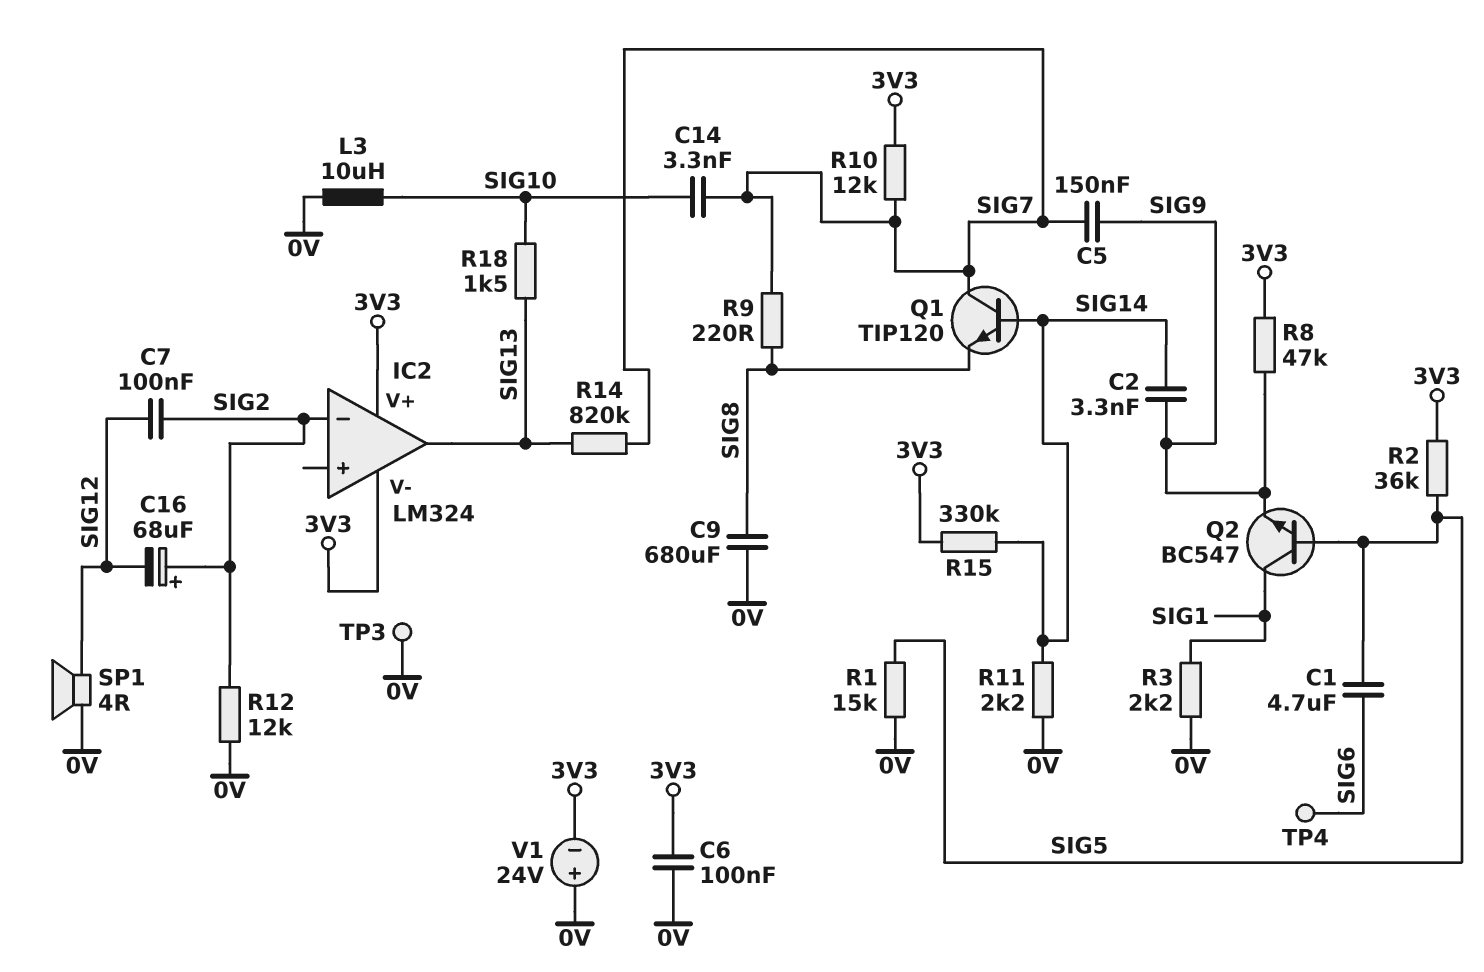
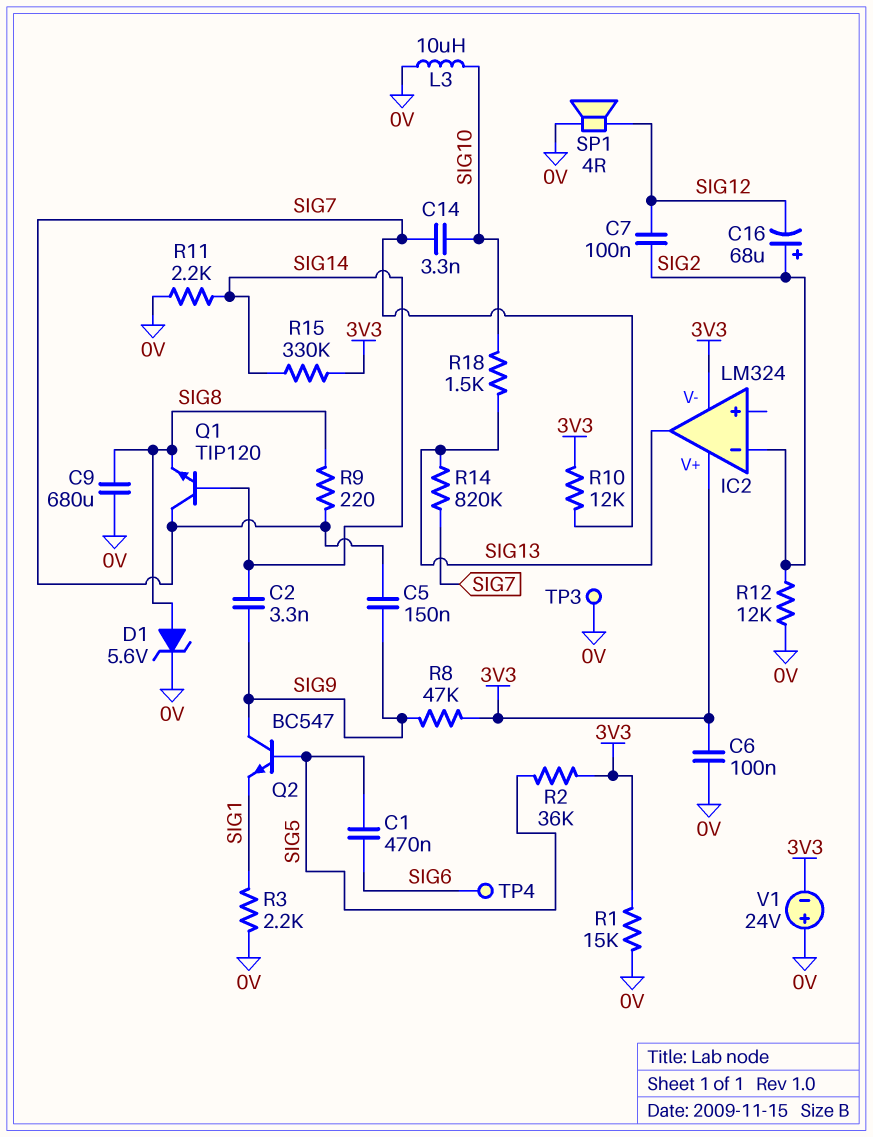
C1: 4.7uF (SIG5, SIG6) -> 470nF (SIG5, SIG6)
D1: none -> zener 5.6V (A SIG8, K 0V)
Q2: NPN BC547 (B SIG5, C SIG1, E SIG9) -> NPN BC547 (B SIG5, C SIG9, E SIG1)
R1: 15k (0V, SIG5) -> 15k (0V, 3V3)

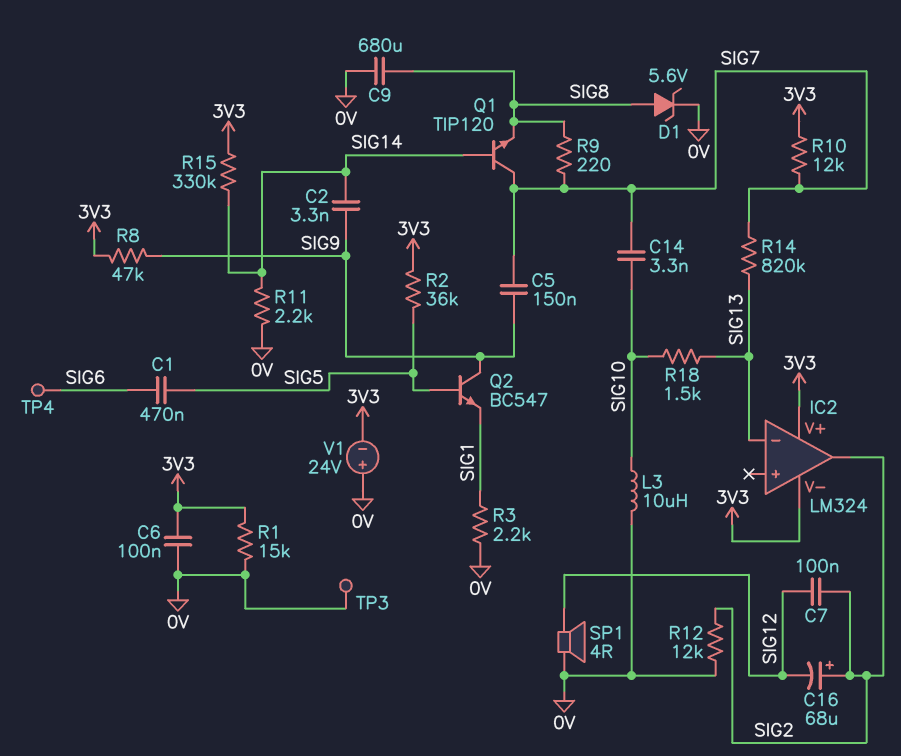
IC2 pin in-: SIG2 -> SIG13
IC2 pin out: SIG13 -> SIG2

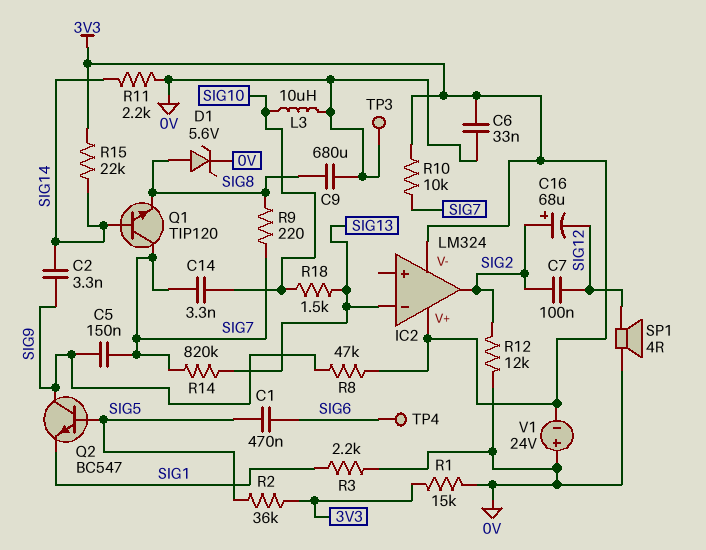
C6: 100nF (0V, 3V3) -> 33nF (0V, 3V3)
R10: 12k (3V3, SIG7) -> 10k (3V3, SIG7)
R15: 330k (3V3, SIG14) -> 22k (3V3, SIG14)

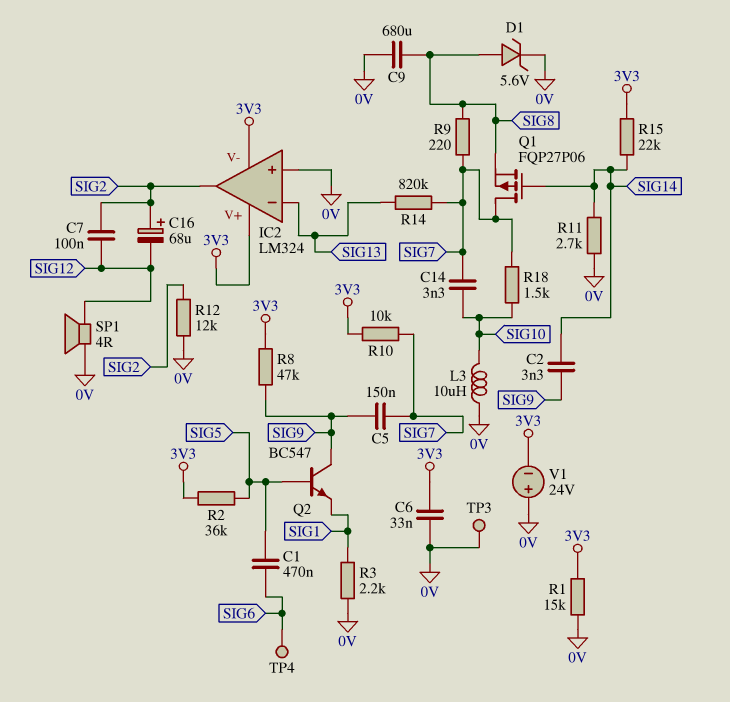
IC2 pin in+: none -> 0V
Q1: NPN TIP120 (B SIG14, C SIG7, E SIG8) -> PMOS FQP27P06 (G SIG14, D SIG7, S SIG8)
R11: 2.2k (0V, SIG14) -> 2.7k (0V, SIG14)
R18: 1.5k (SIG10, SIG13) -> 1.5k (SIG7, SIG10)

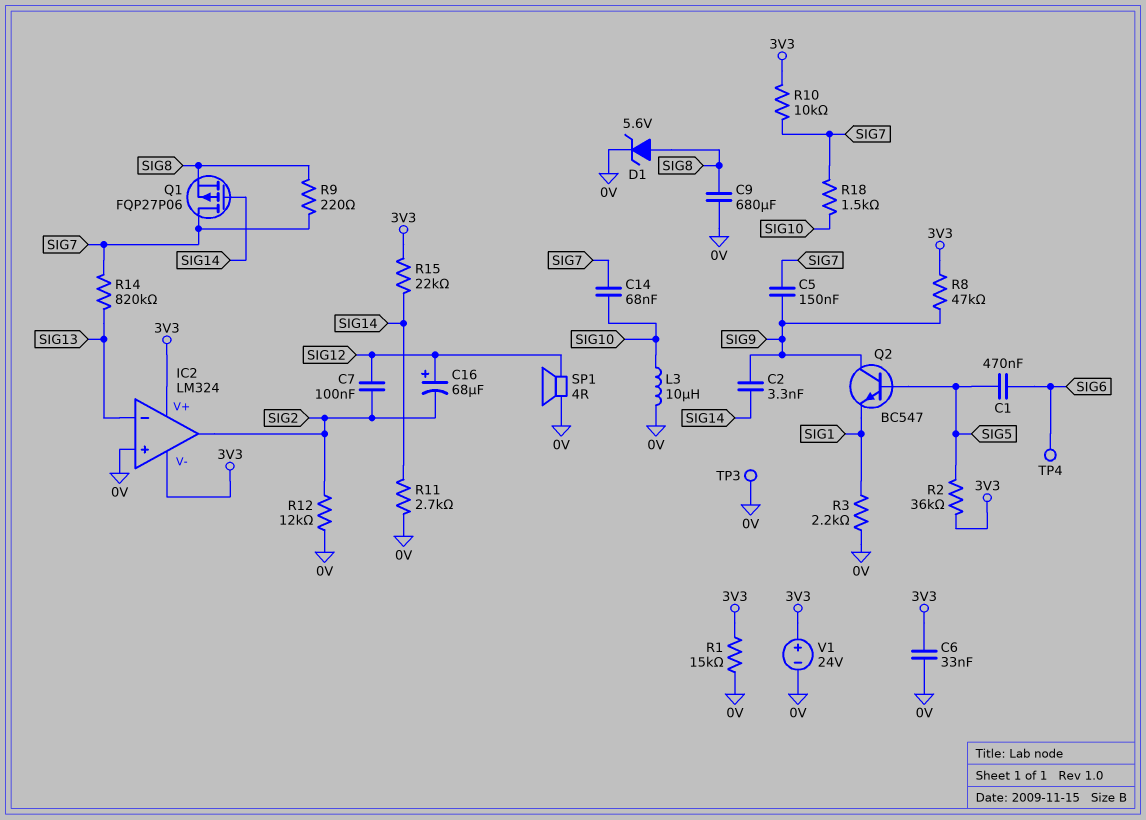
C14: 3.3nF (SIG7, SIG10) -> 68nF (SIG7, SIG10)
C16: 68uF (plus SIG2, minus SIG12) -> 68uF (plus SIG12, minus SIG2)
V1: 24V (plus 0V, minus 3V3) -> 24V (plus 3V3, minus 0V)

